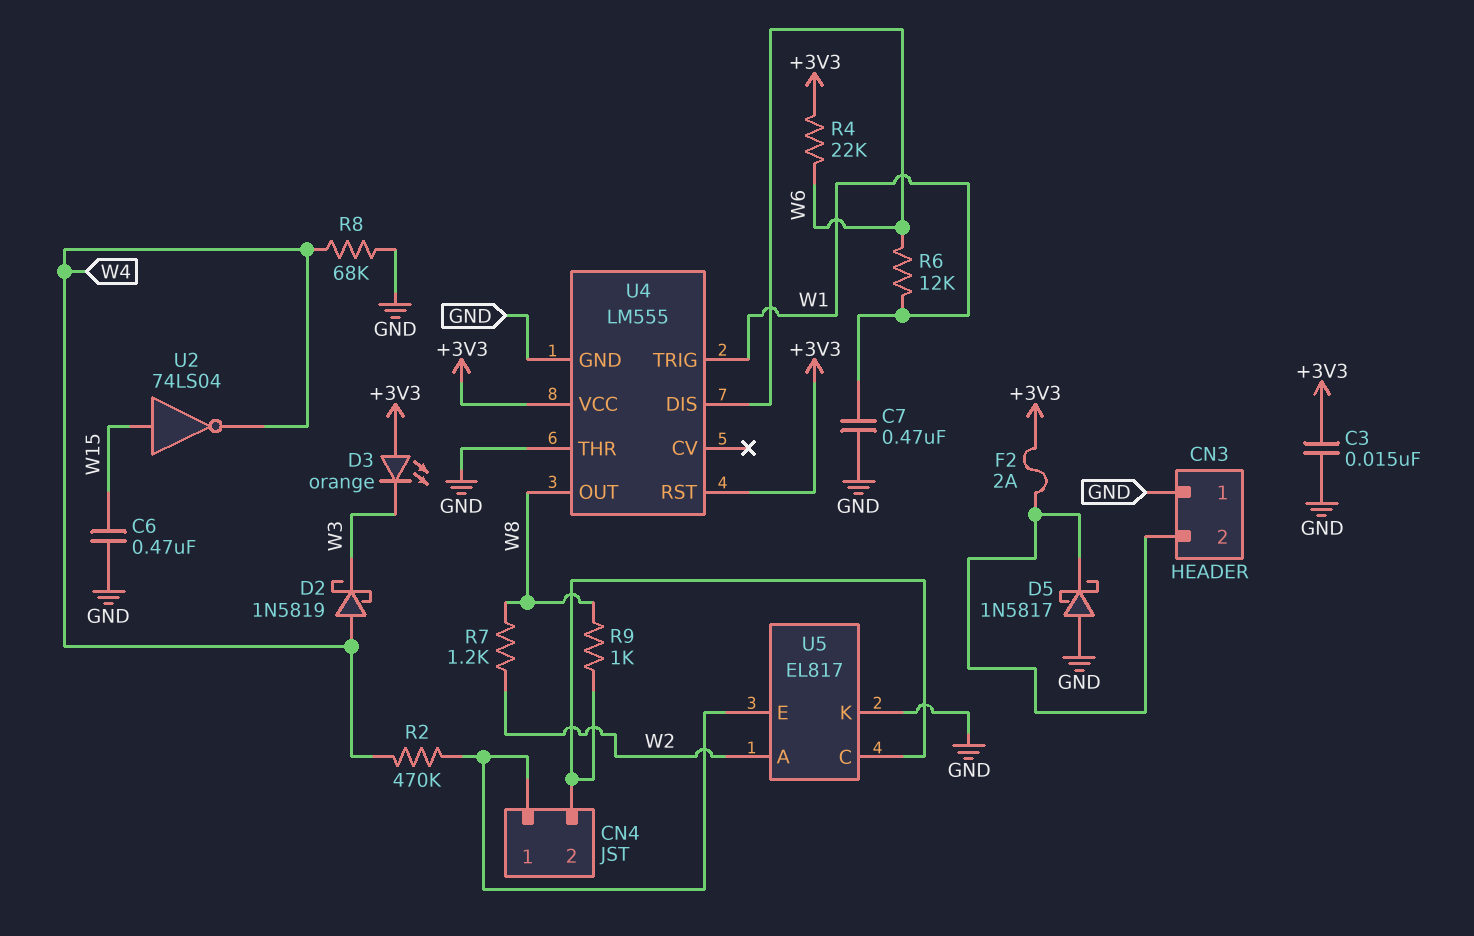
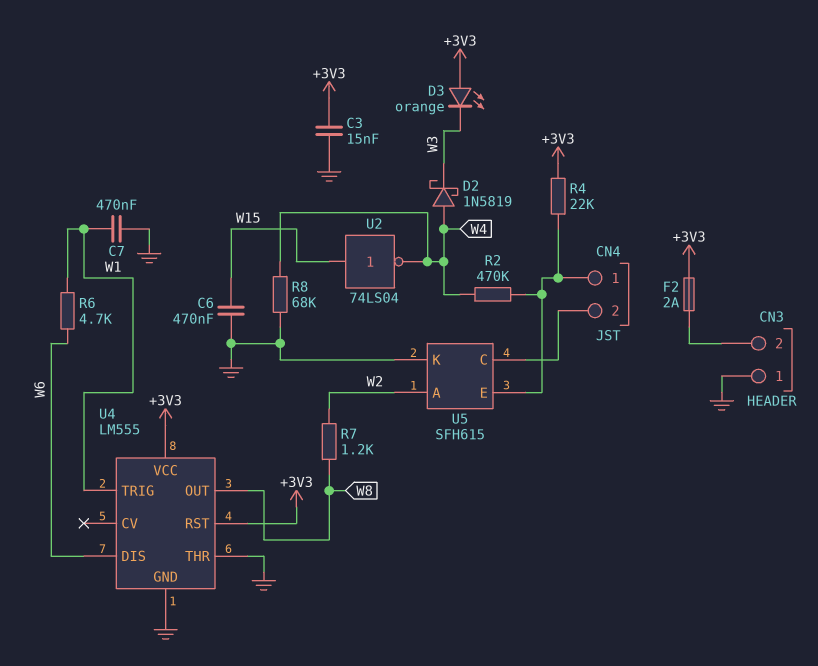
D5: schottky 1N5817 (A GND, K CN3/2) -> none
R4: 22k (+3V3, W6) -> 22k (+3V3, CN4/1)
R6: 12k (W1, W6) -> 4.7k (W1, W6)
R9: 1k (CN4/2, W8) -> none
U5: EL817 -> SFH615

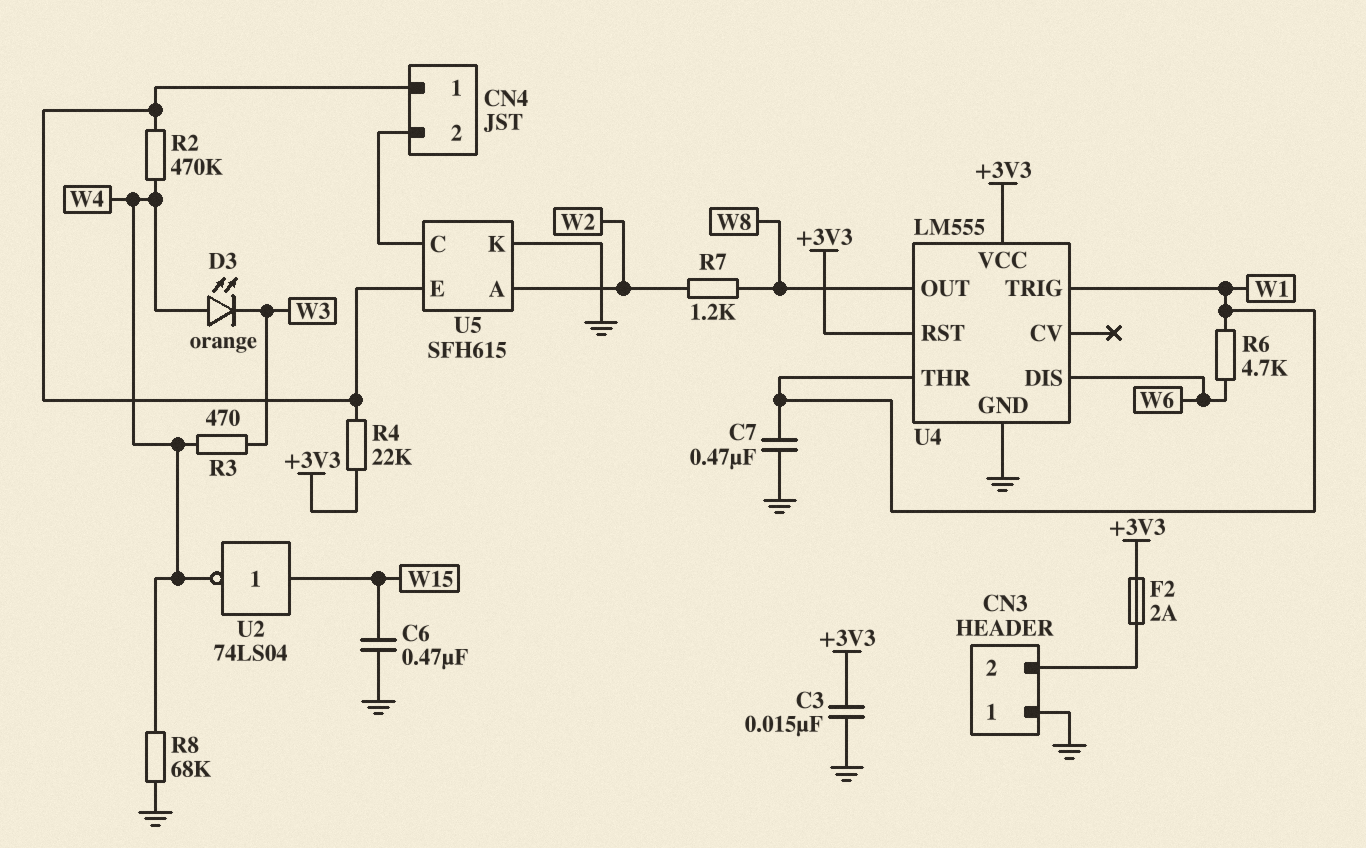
D2: schottky 1N5819 (A W4, K W3) -> none
D3: LED orange (A +3V3, K W3) -> LED orange (A W4, K W3)
R3: none -> 470 (W3, W4)
U4 pin THR: GND -> W1

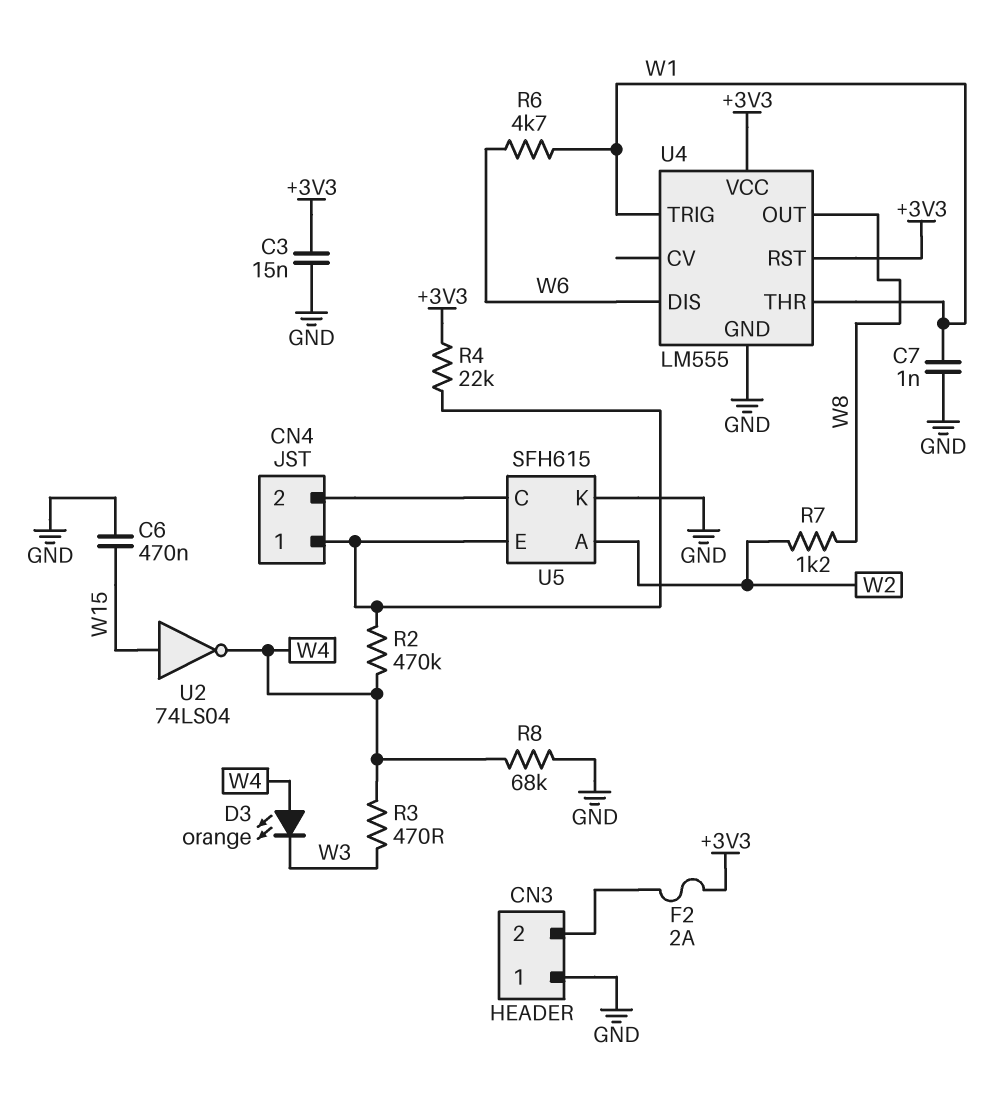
C7: 470nF (GND, W1) -> 1nF (GND, W1)

